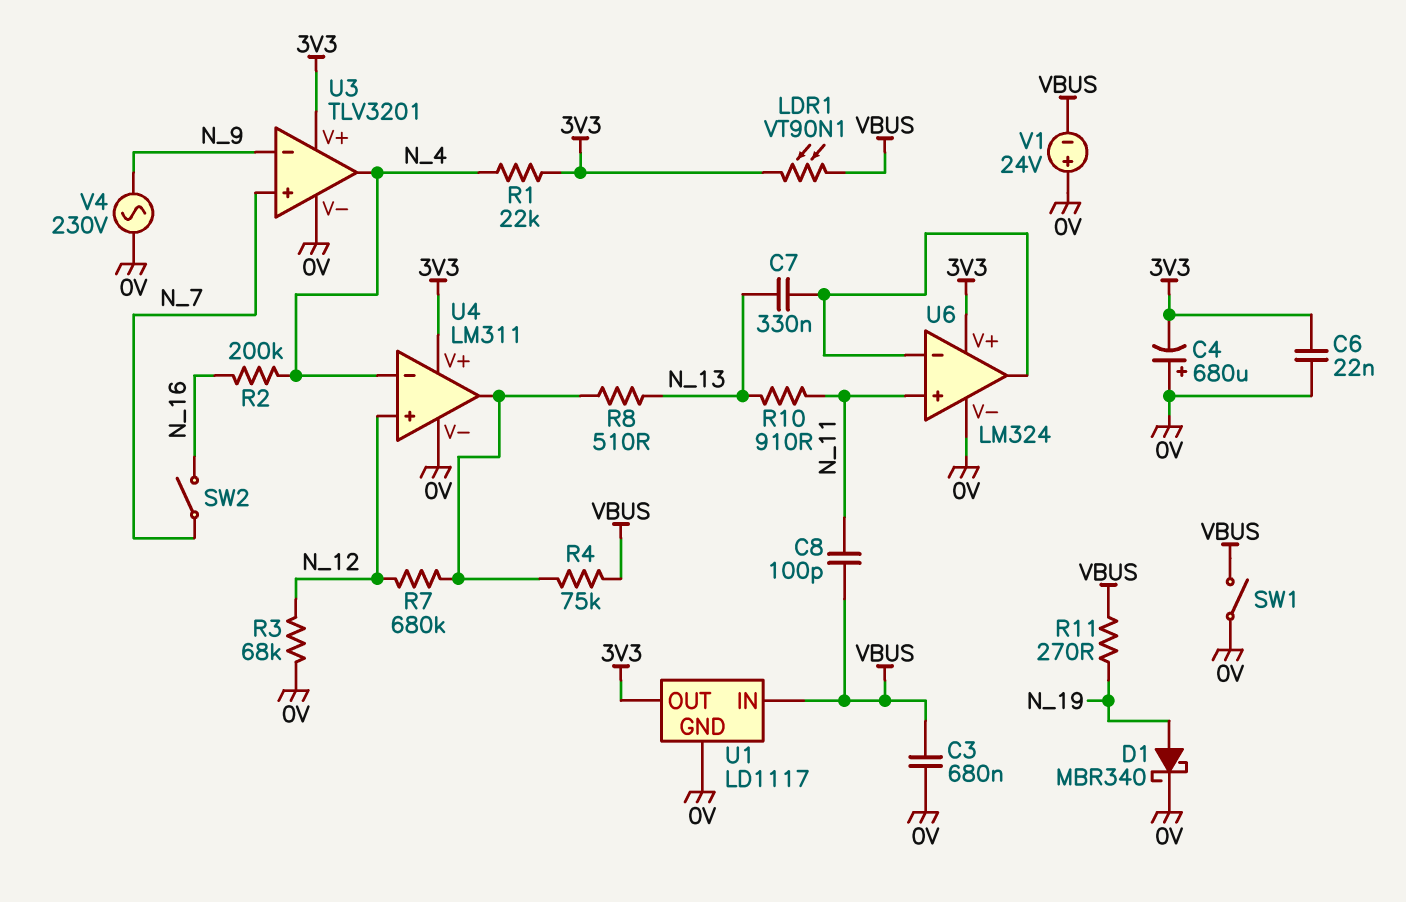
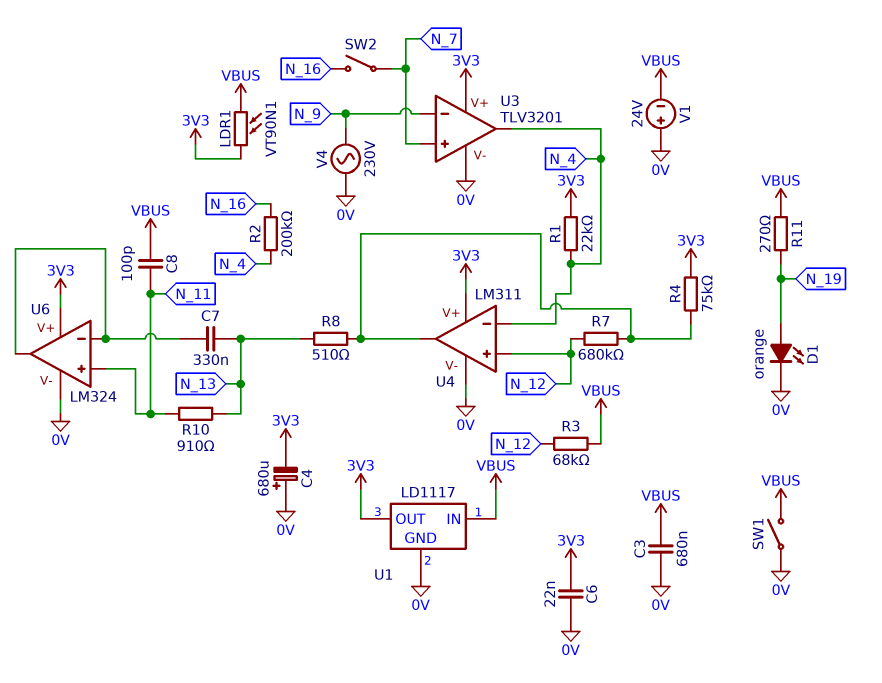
D1: schottky MBR340 (A N_19, K 0V) -> LED orange (A N_19, K 0V)
R3: 68k (0V, N_12) -> 68k (N_12, VBUS)
R4: 75k (U4/out, VBUS) -> 75k (3V3, U4/out)

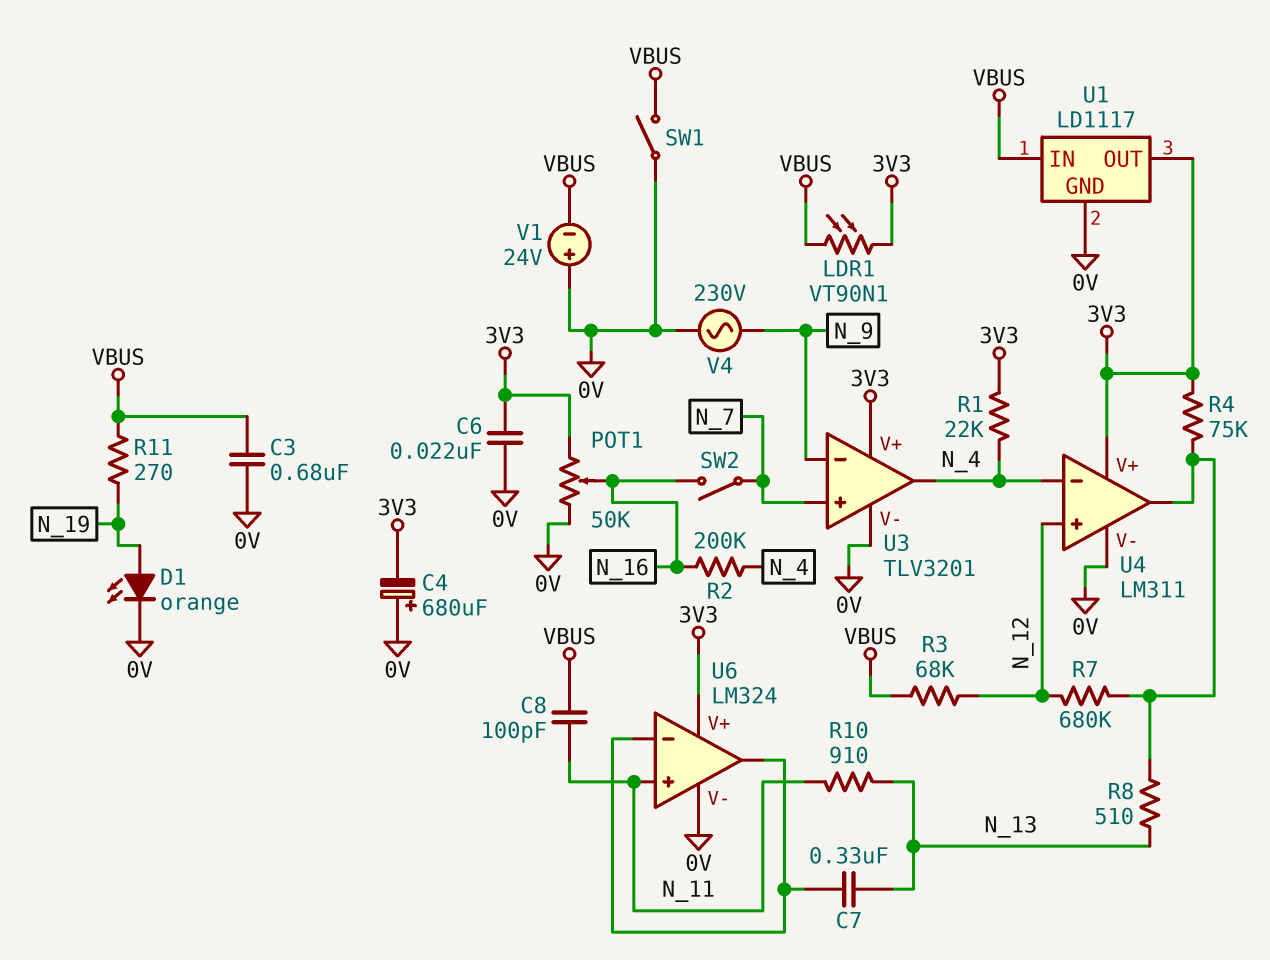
POT1: none -> 50k (0V, 3V3, wiper N_16)

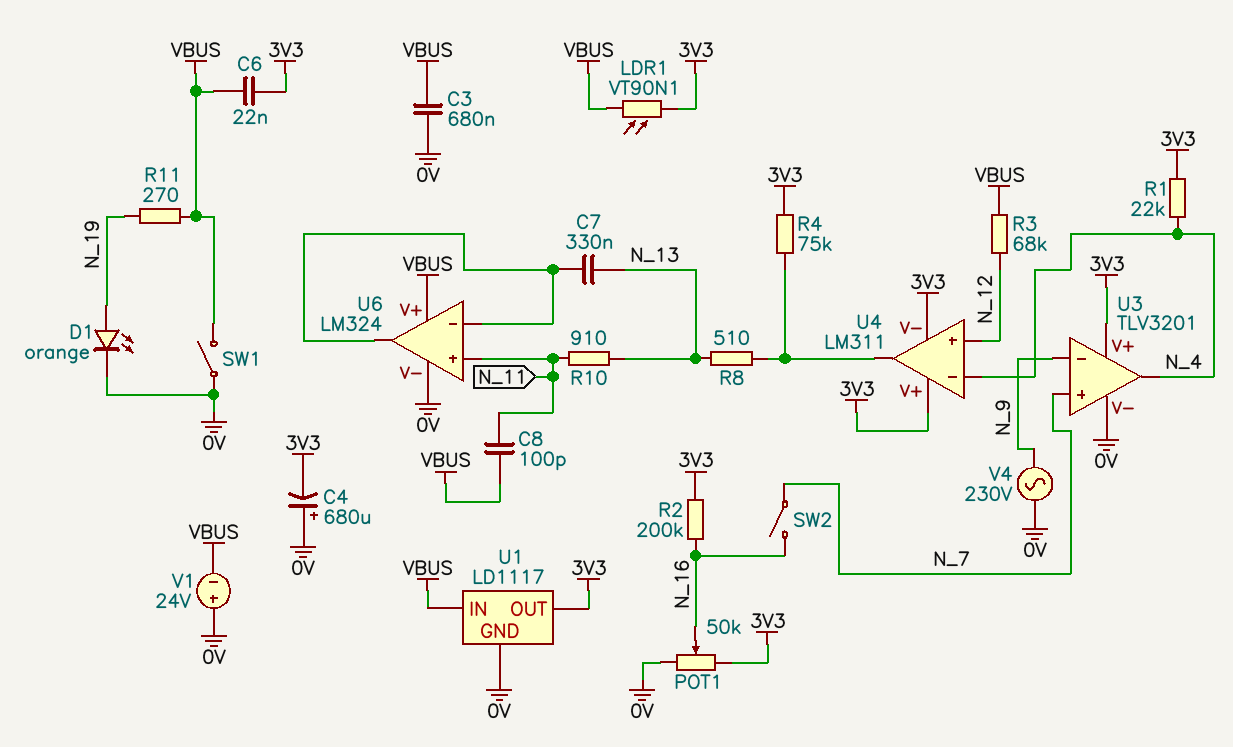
C6: 22nF (0V, 3V3) -> 22nF (3V3, VBUS)
R2: 200k (N_4, N_16) -> 200k (3V3, N_16)
R7: 680k (N_12, U4/out) -> none
U4 pin V-: 0V -> 3V3
U6 pin V+: 3V3 -> VBUS

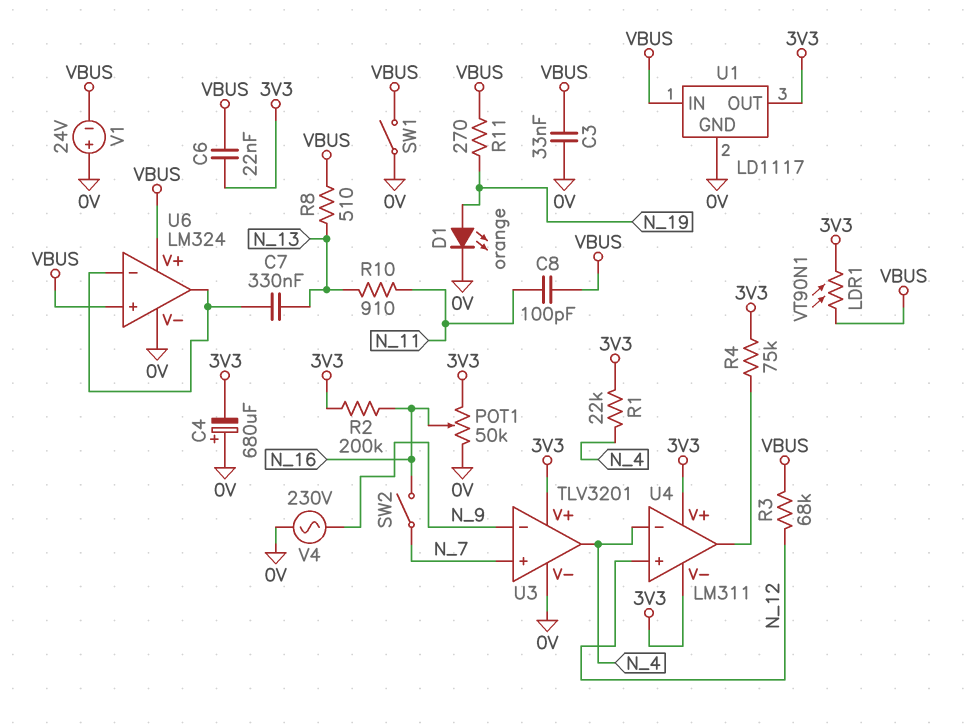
C3: 680nF (0V, VBUS) -> 33nF (0V, VBUS)
R8: 510 (N_13, U4/out) -> 510 (N_13, VBUS)
U6 pin in+: N_11 -> VBUS

